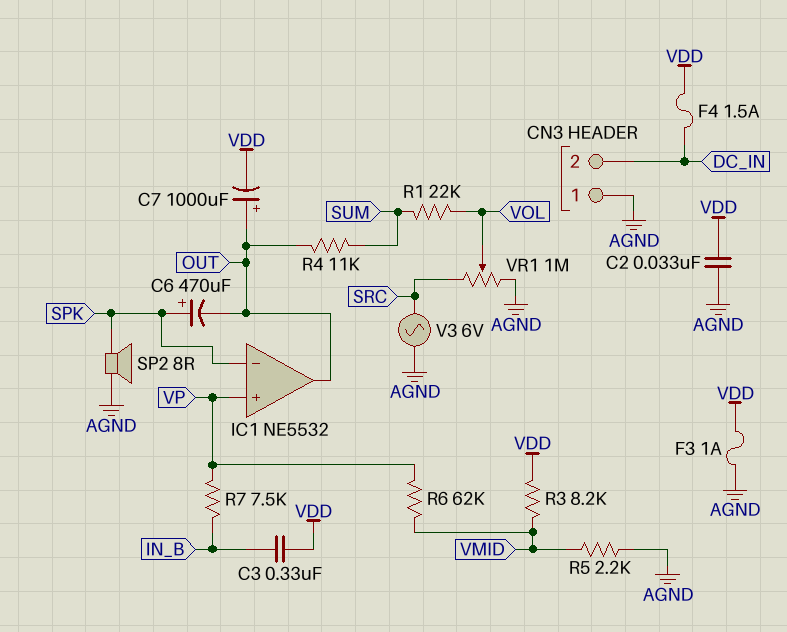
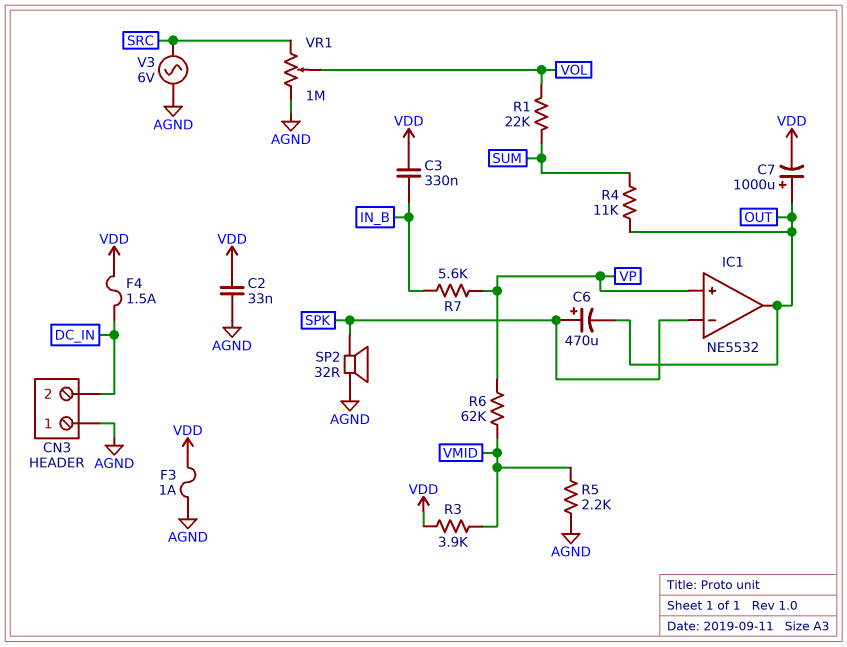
R3: 8.2k (VDD, VMID) -> 3.9k (VDD, VMID)
R7: 7.5k (IN_B, VP) -> 5.6k (IN_B, VP)
SP2: speaker 8R (AGND, SPK) -> speaker 32R (AGND, SPK)

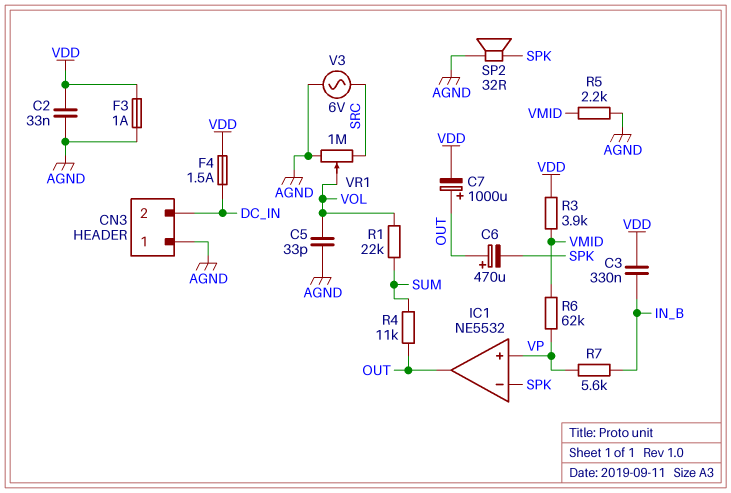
C5: none -> 33pF (AGND, VOL)
C6: 470uF (plus SPK, minus OUT) -> 470uF (plus OUT, minus SPK)

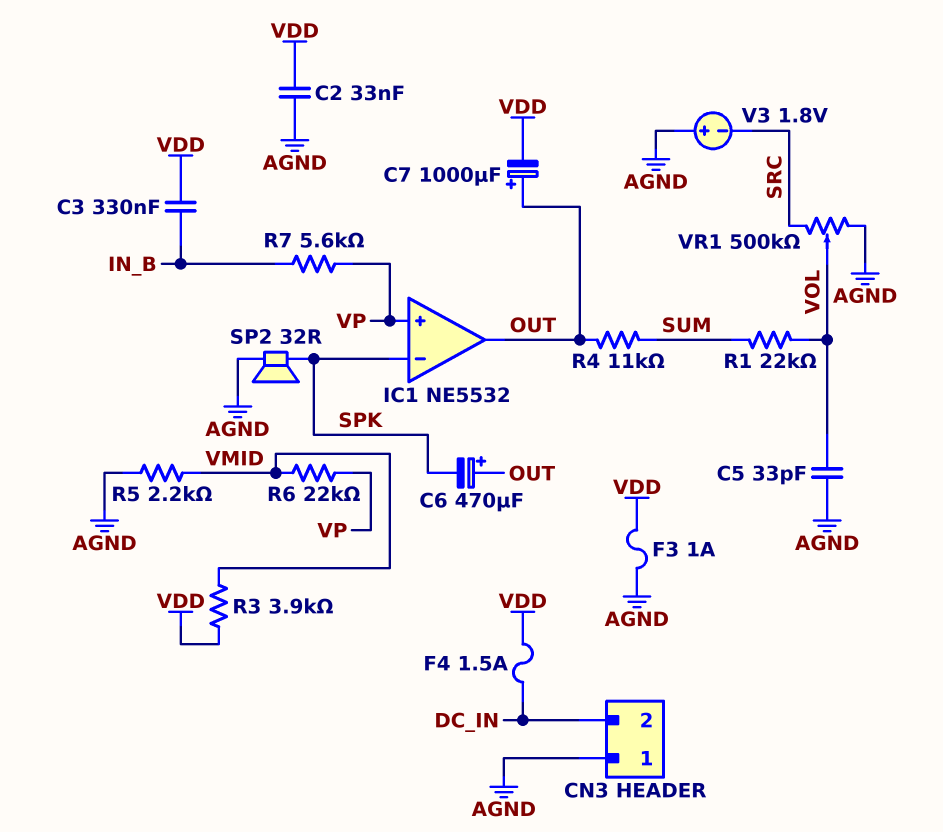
R6: 62k (VMID, VP) -> 22k (VMID, VP)
V3: AC 6V (AGND, SRC) -> 1.8V (plus AGND, minus SRC)
VR1: 1M (AGND, SRC, wiper VOL) -> 500k (AGND, SRC, wiper VOL)

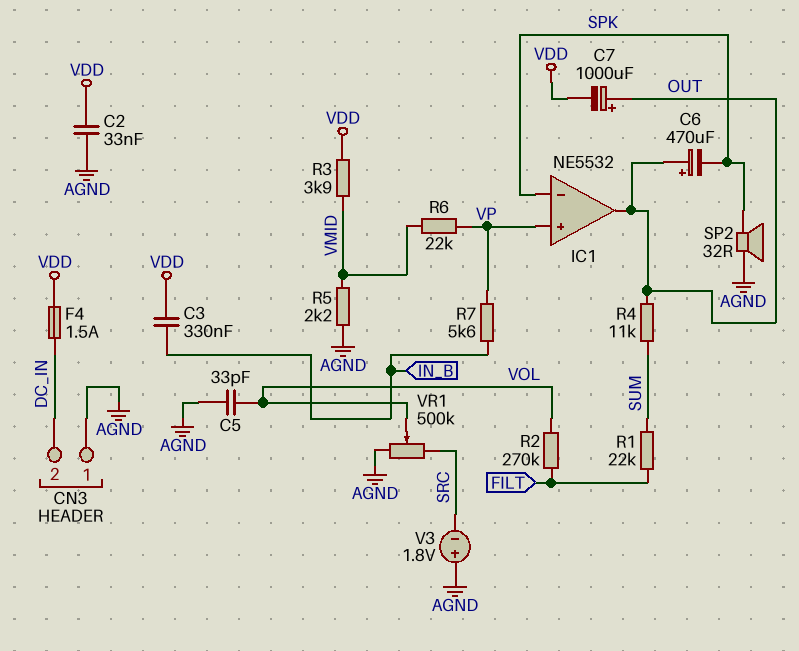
F3: 1A (AGND, VDD) -> none
R1: 22k (SUM, VOL) -> 22k (FILT, SUM)
R2: none -> 270k (FILT, VOL)

